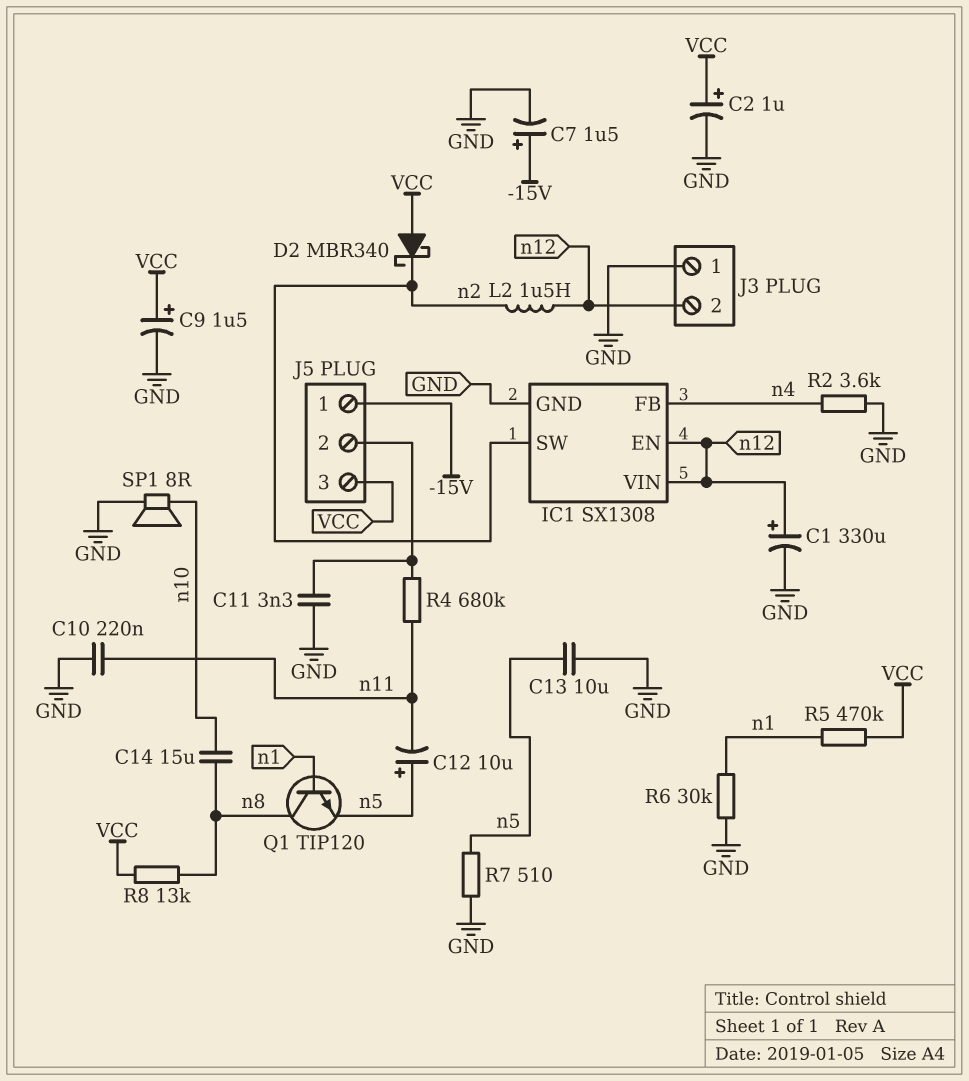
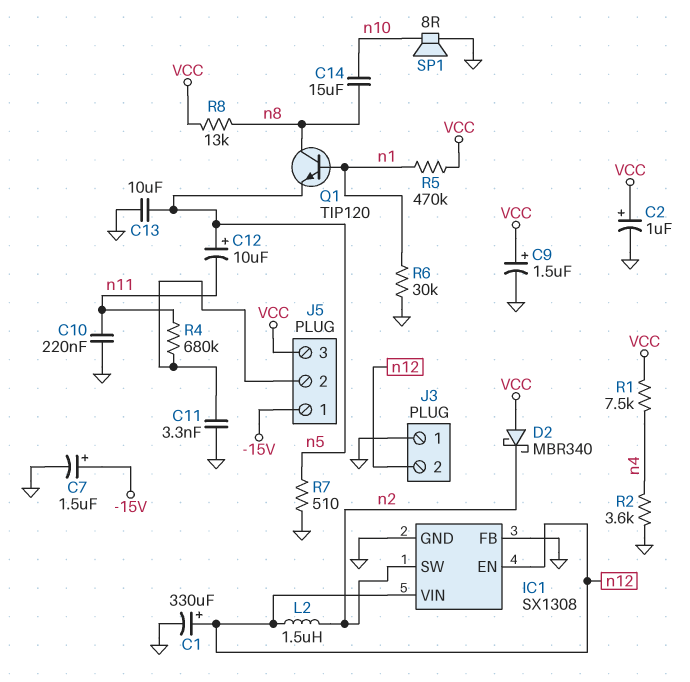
IC1 pin FB: n4 -> GND
R1: none -> 7.5k (VCC, n4)

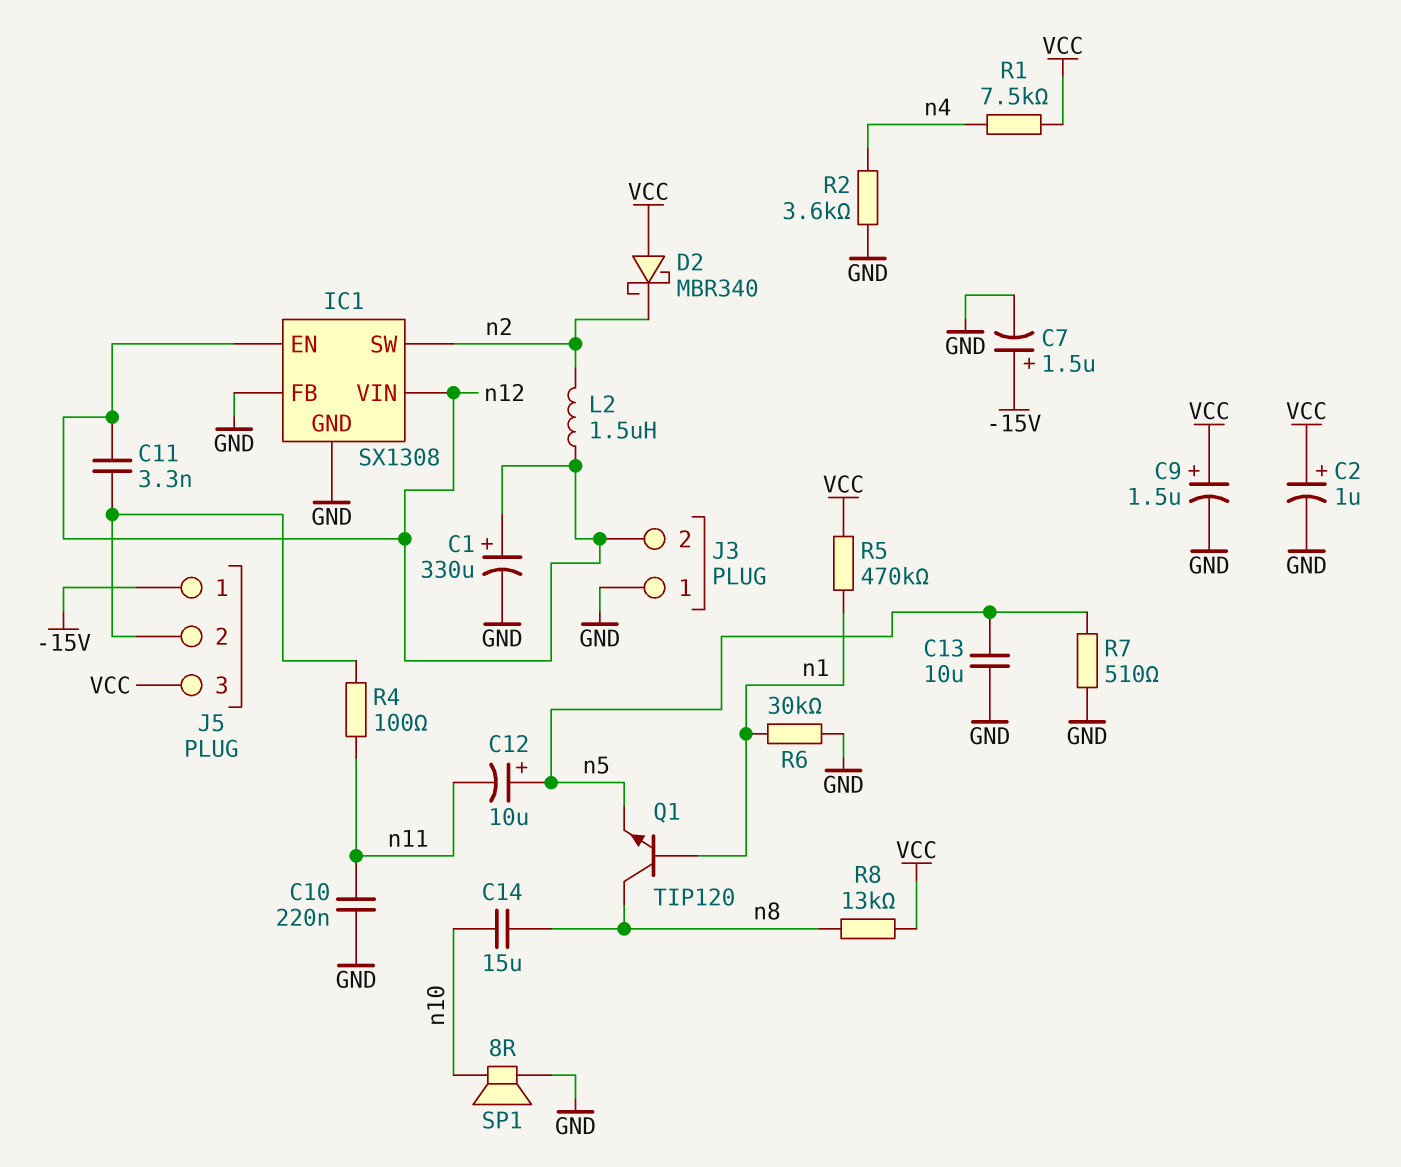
C11: 3.3nF (GND, J5/2) -> 3.3nF (J5/2, n12)
R4: 680k (J5/2, n11) -> 100 (J5/2, n11)

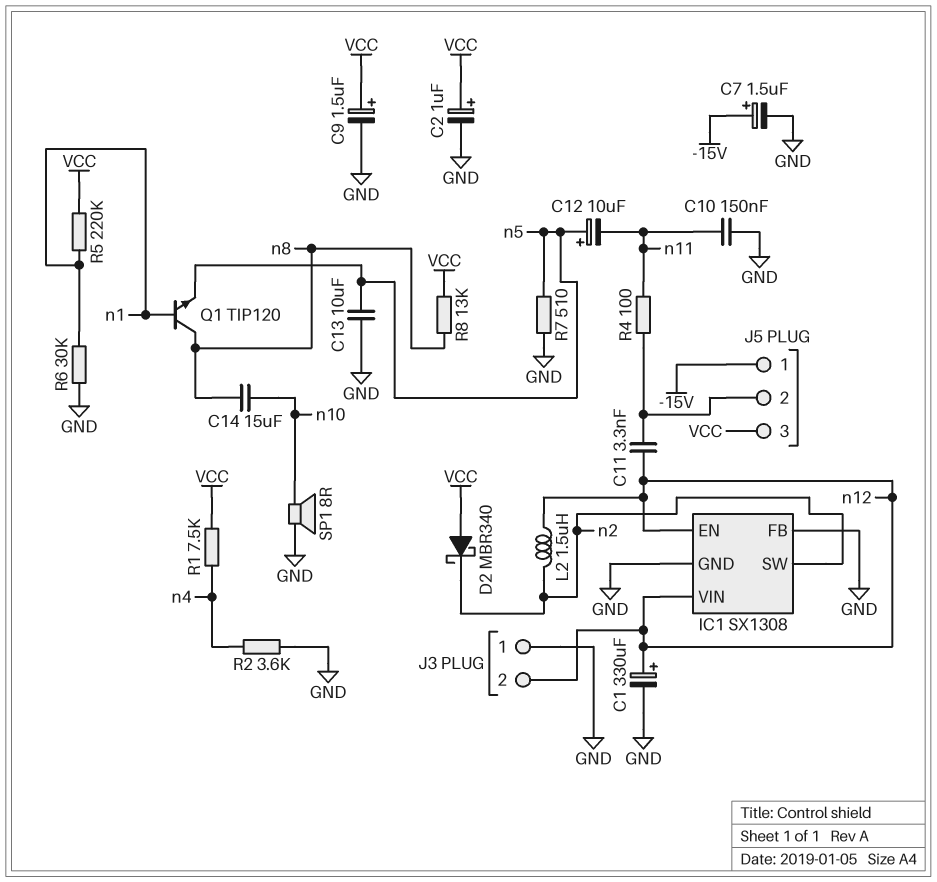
C10: 220nF (GND, n11) -> 150nF (GND, n11)
R5: 470k (VCC, n1) -> 220k (VCC, n1)

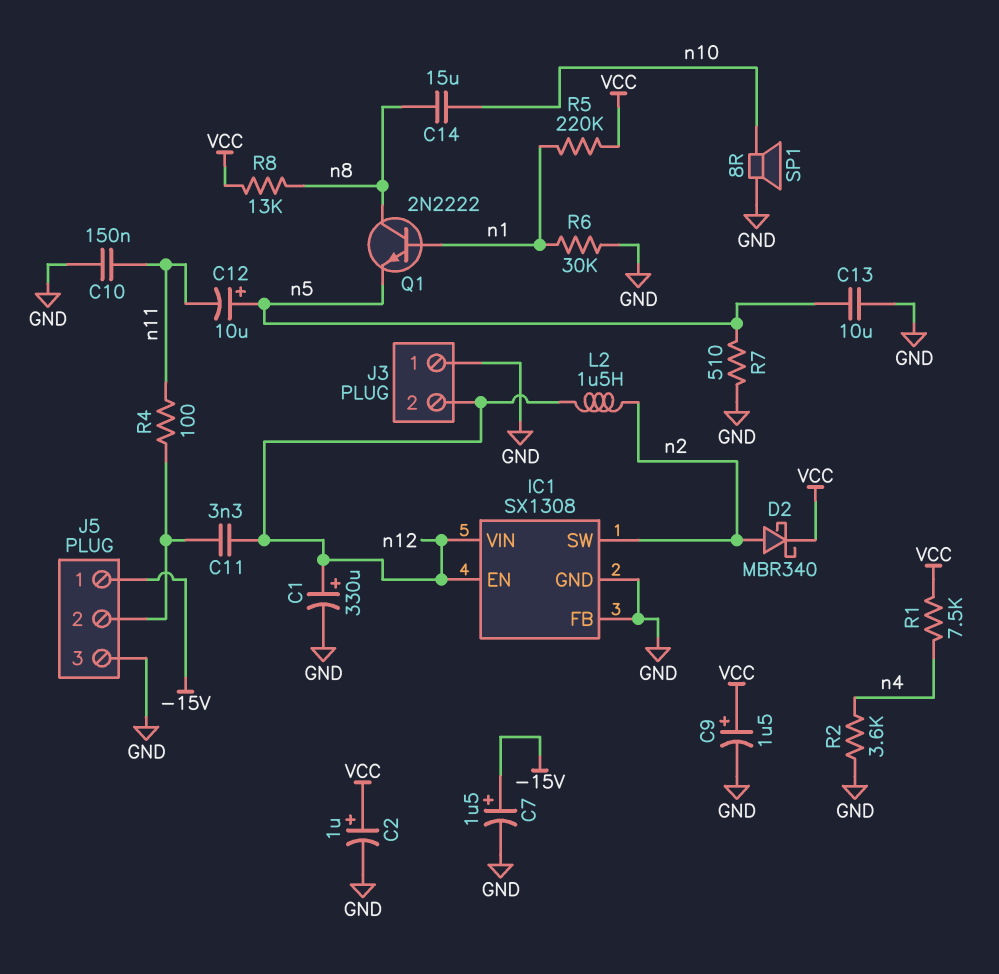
D2: schottky MBR340 (A VCC, K n2) -> schottky MBR340 (A n2, K VCC)
J5 pin 3: VCC -> GND
Q1: NPN TIP120 (B n1, C n8, E n5) -> NPN 2N2222 (B n1, C n8, E n5)

